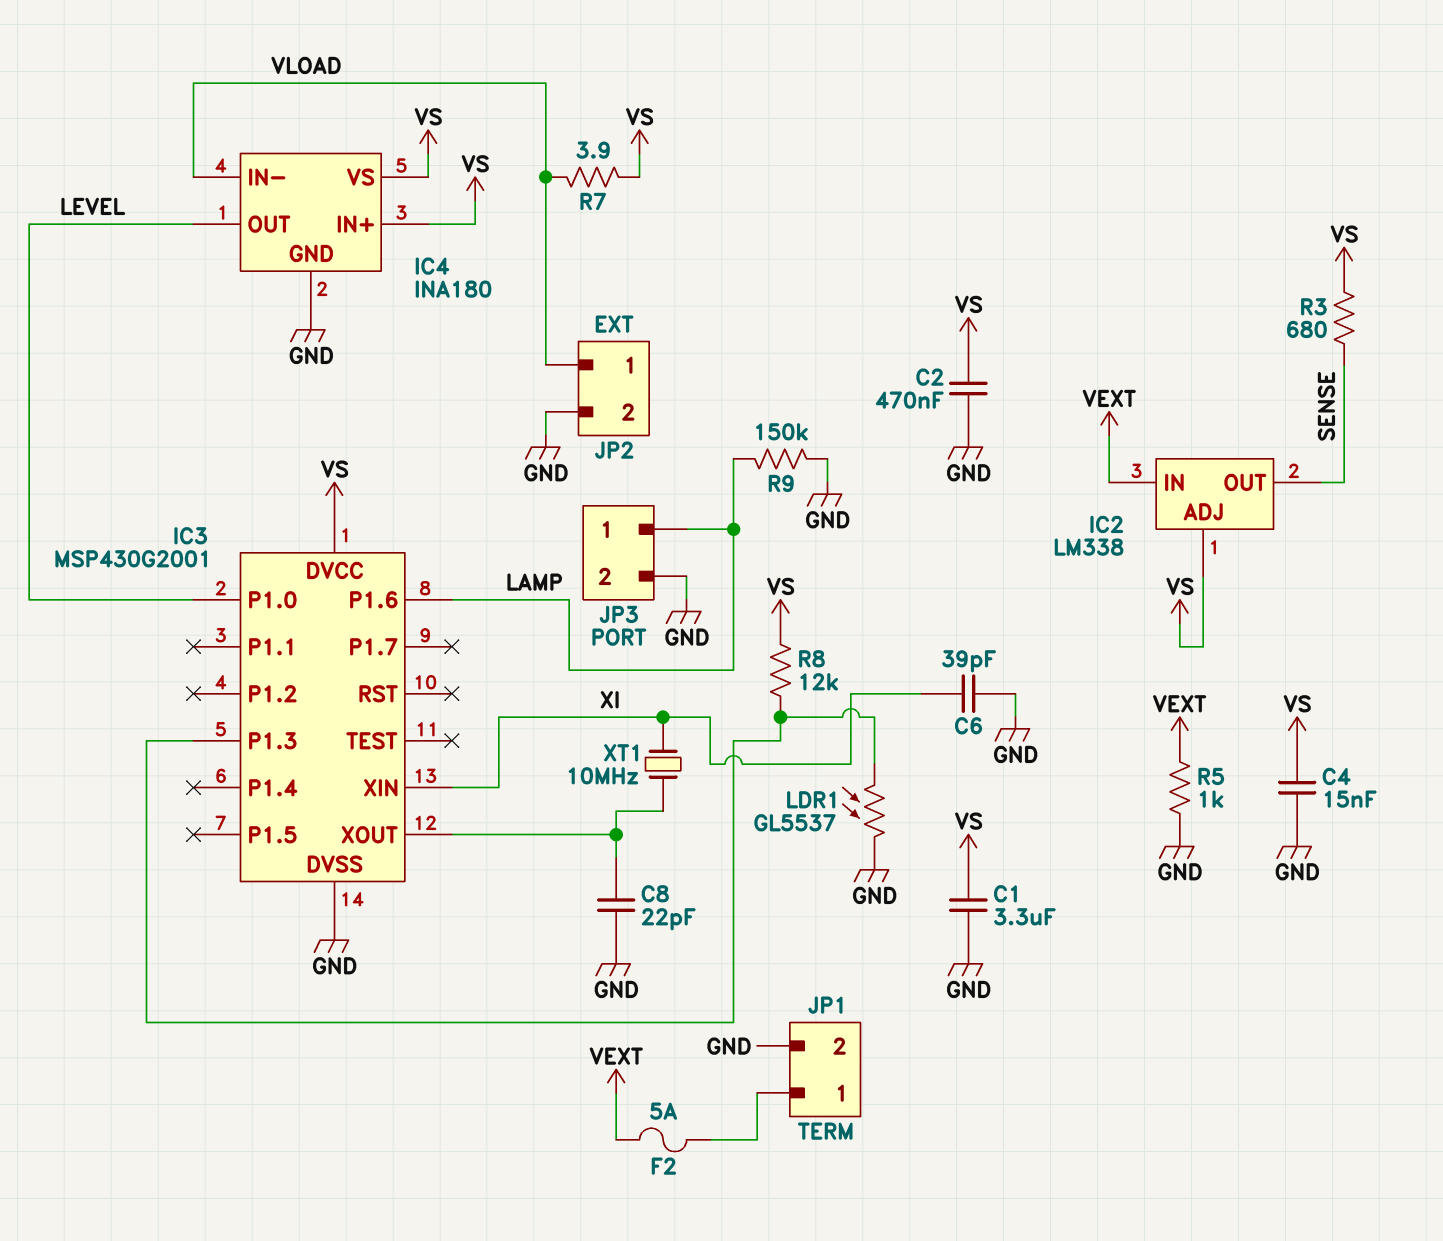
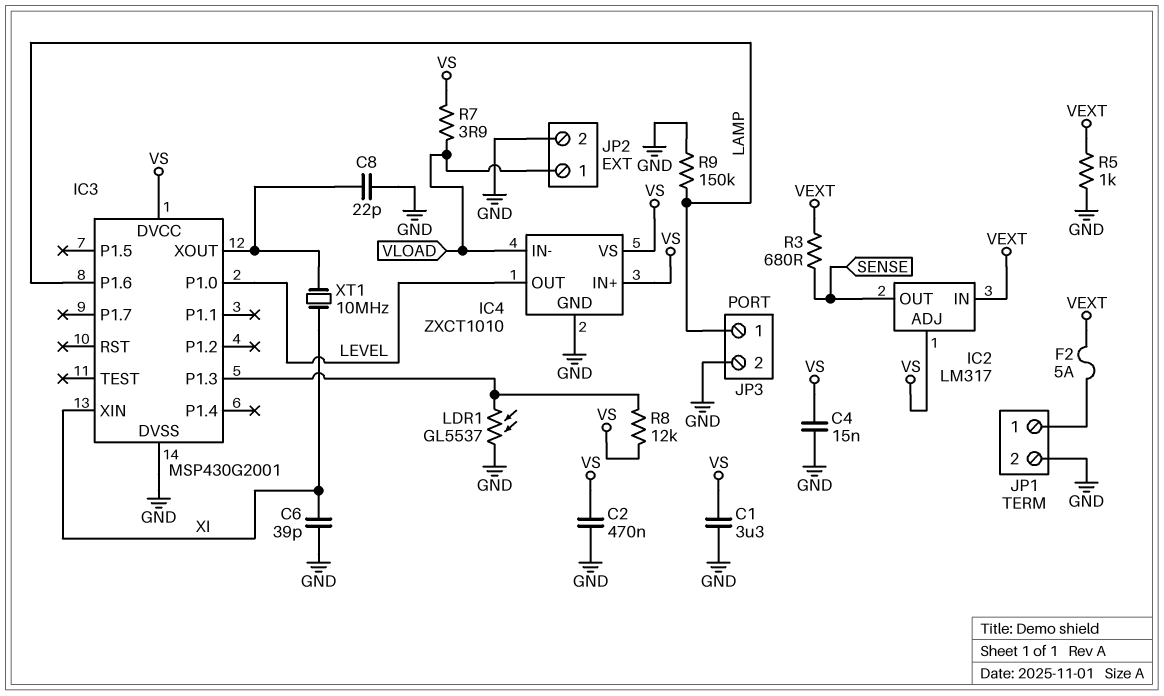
IC2: LM338 -> LM317
IC4: INA180 -> ZXCT1010
R3: 680 (SENSE, VS) -> 680 (SENSE, VEXT)

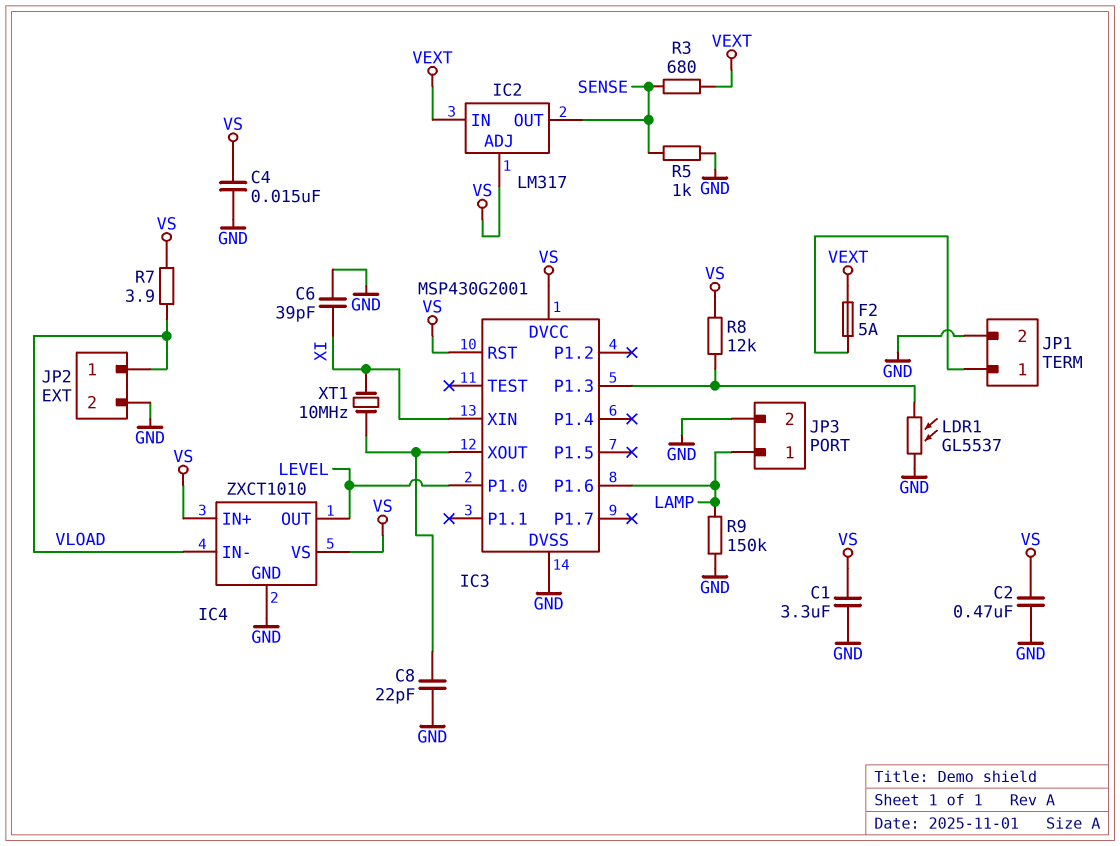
IC3 pin RST: none -> VS
R5: 1k (GND, VEXT) -> 1k (GND, SENSE)

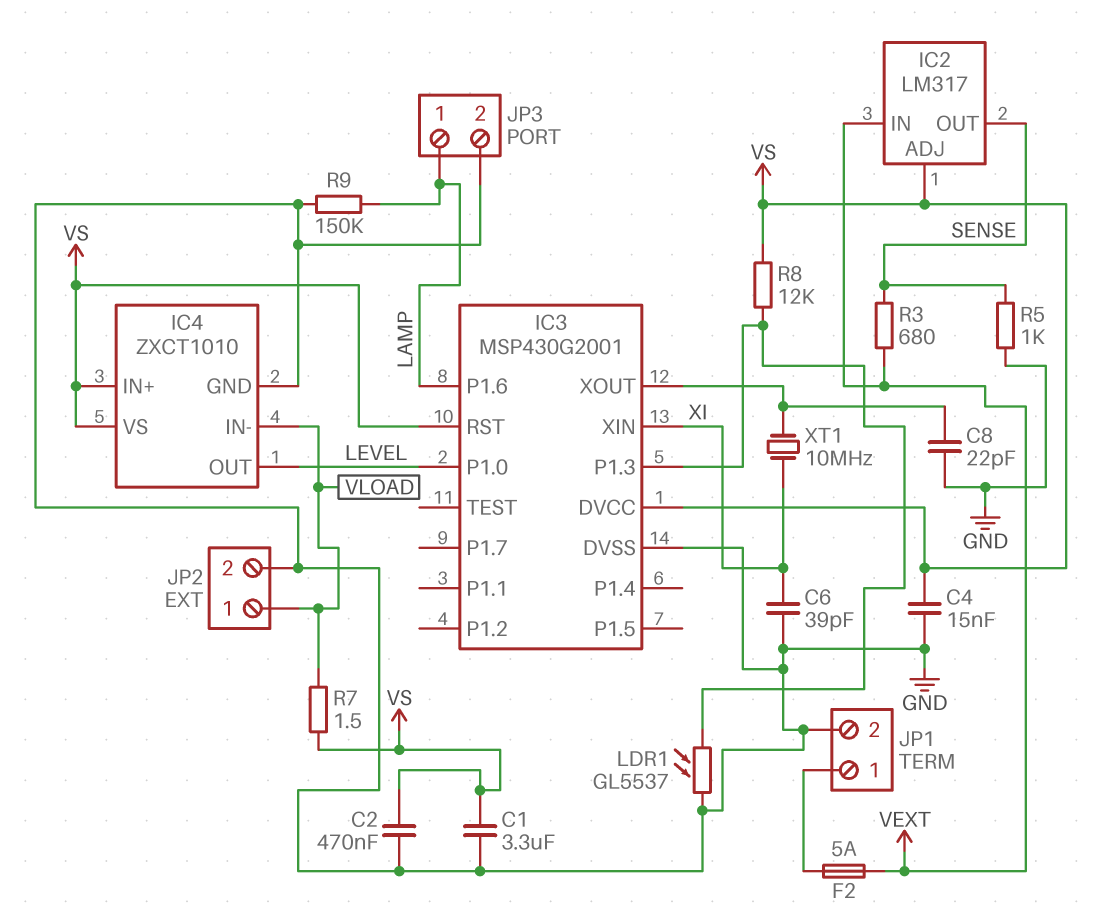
R7: 3.9 (VLOAD, VS) -> 1.5 (VLOAD, VS)

